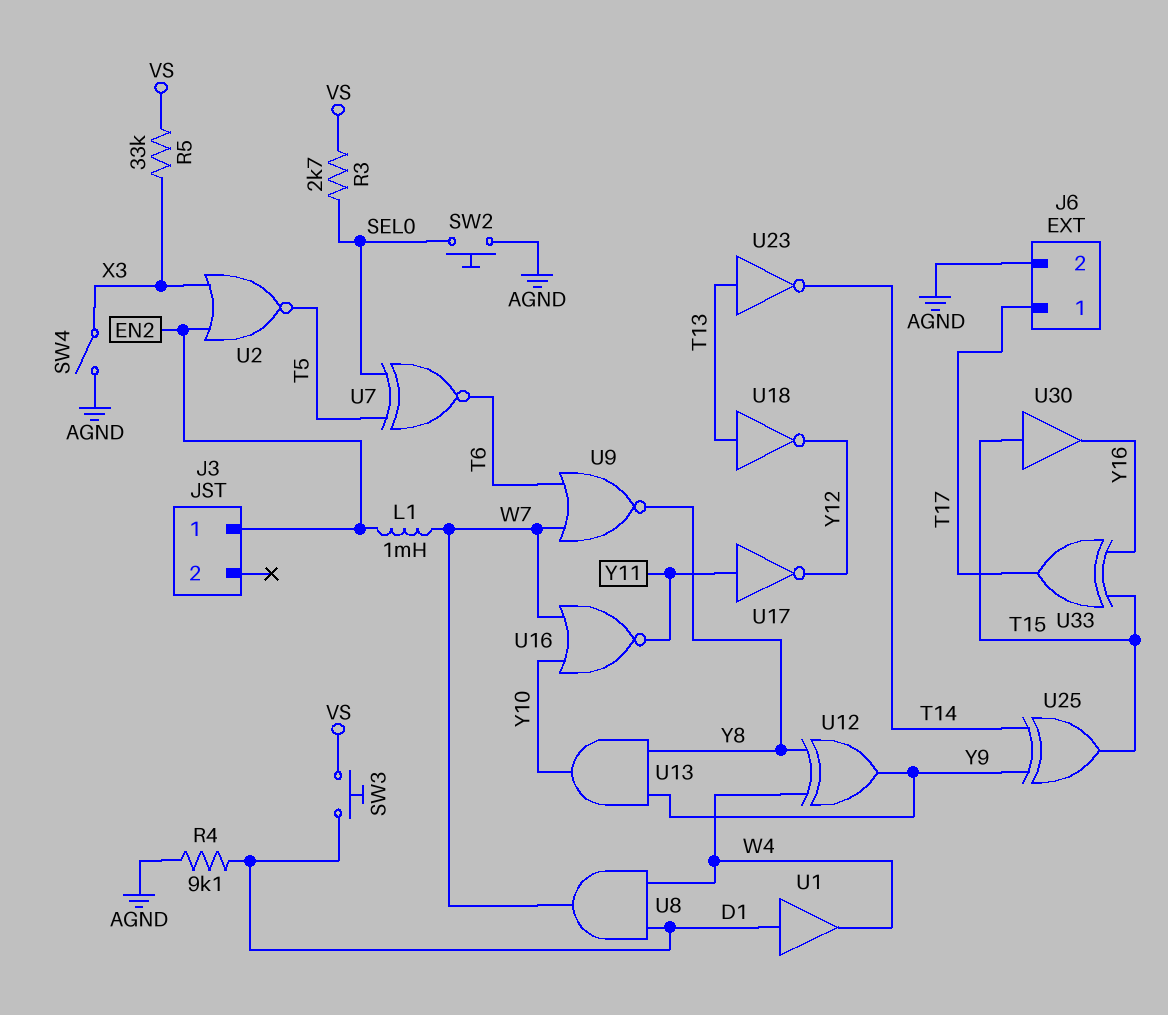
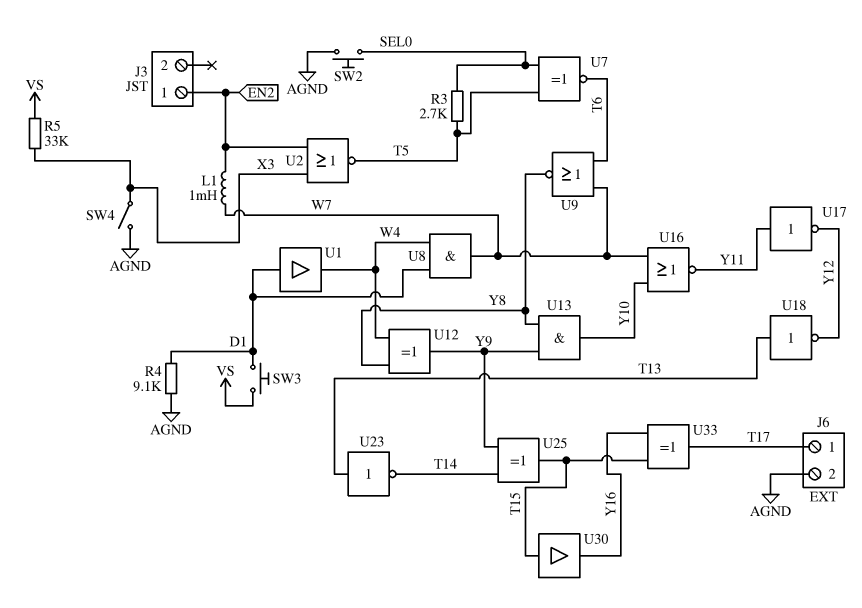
R3: 2.7k (SEL0, VS) -> 2.7k (SEL0, T5)

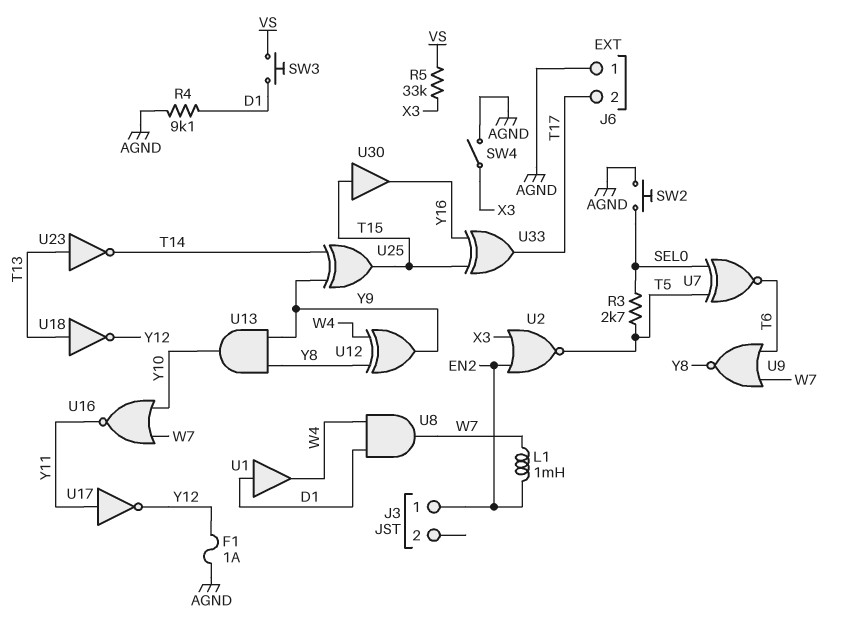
F1: none -> 1A (AGND, Y12)
J6 pin 1: T17 -> AGND
J6 pin 2: AGND -> T17

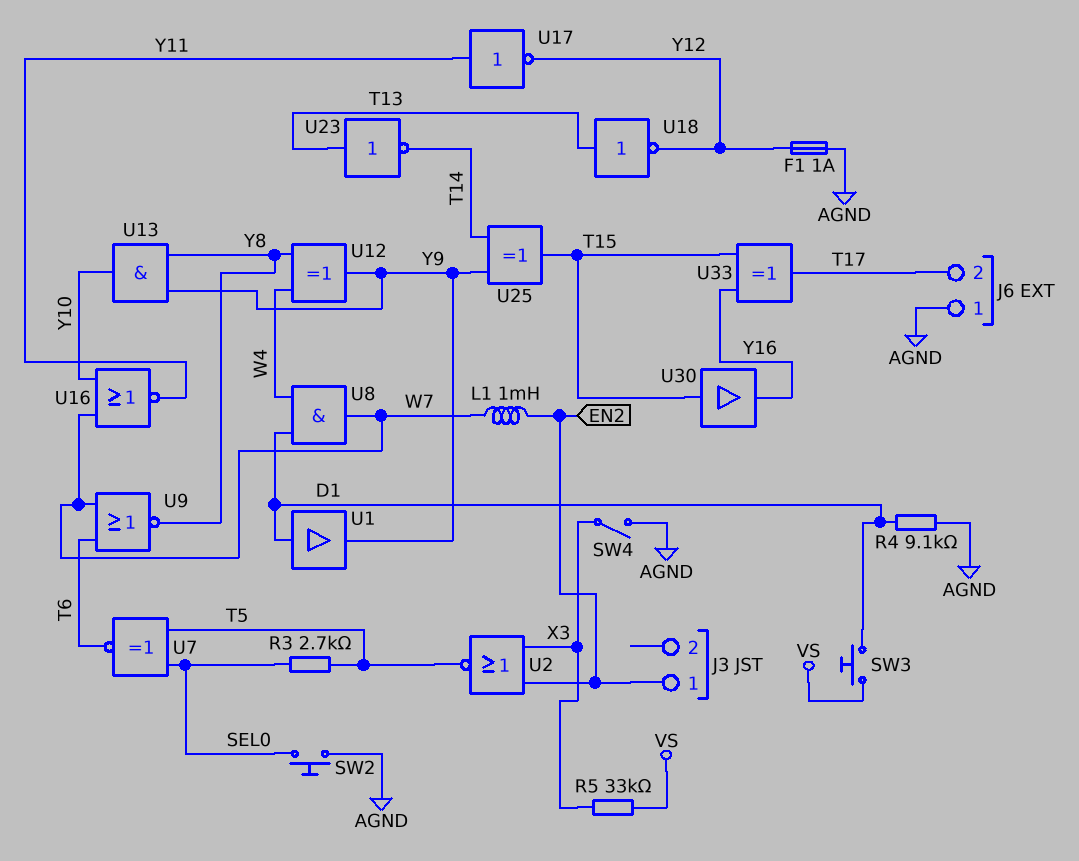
U1: buffer (in D1, out W4) -> buffer (in D1, out Y9)

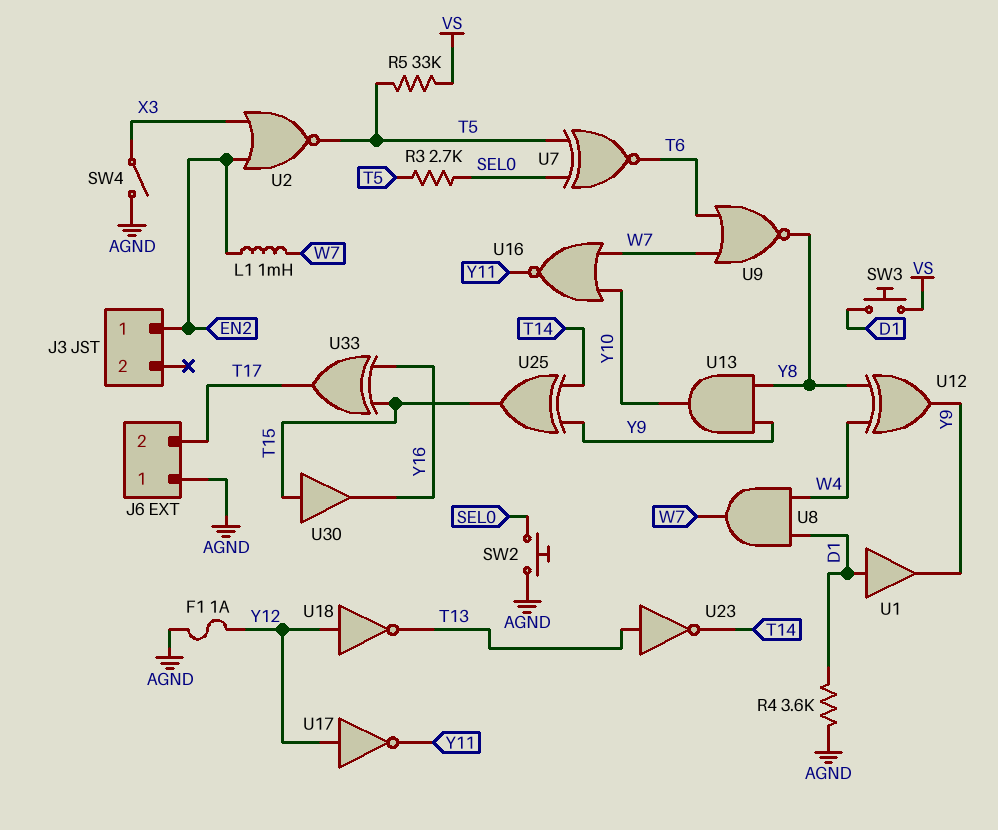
R4: 9.1k (AGND, D1) -> 3.6k (AGND, D1)
R5: 33k (VS, X3) -> 33k (T5, VS)
U17: NOT (in Y11, out Y12) -> NOT (in Y12, out Y11)
U18: NOT (in T13, out Y12) -> NOT (in Y12, out T13)

